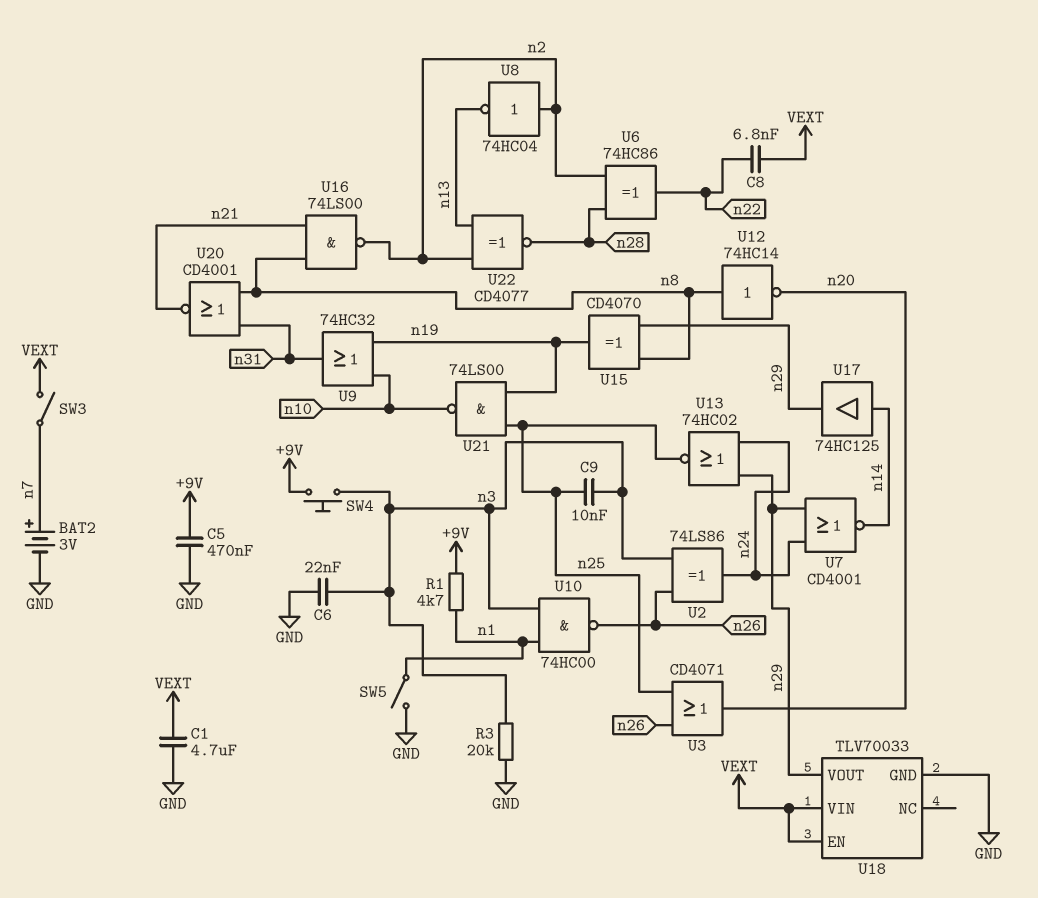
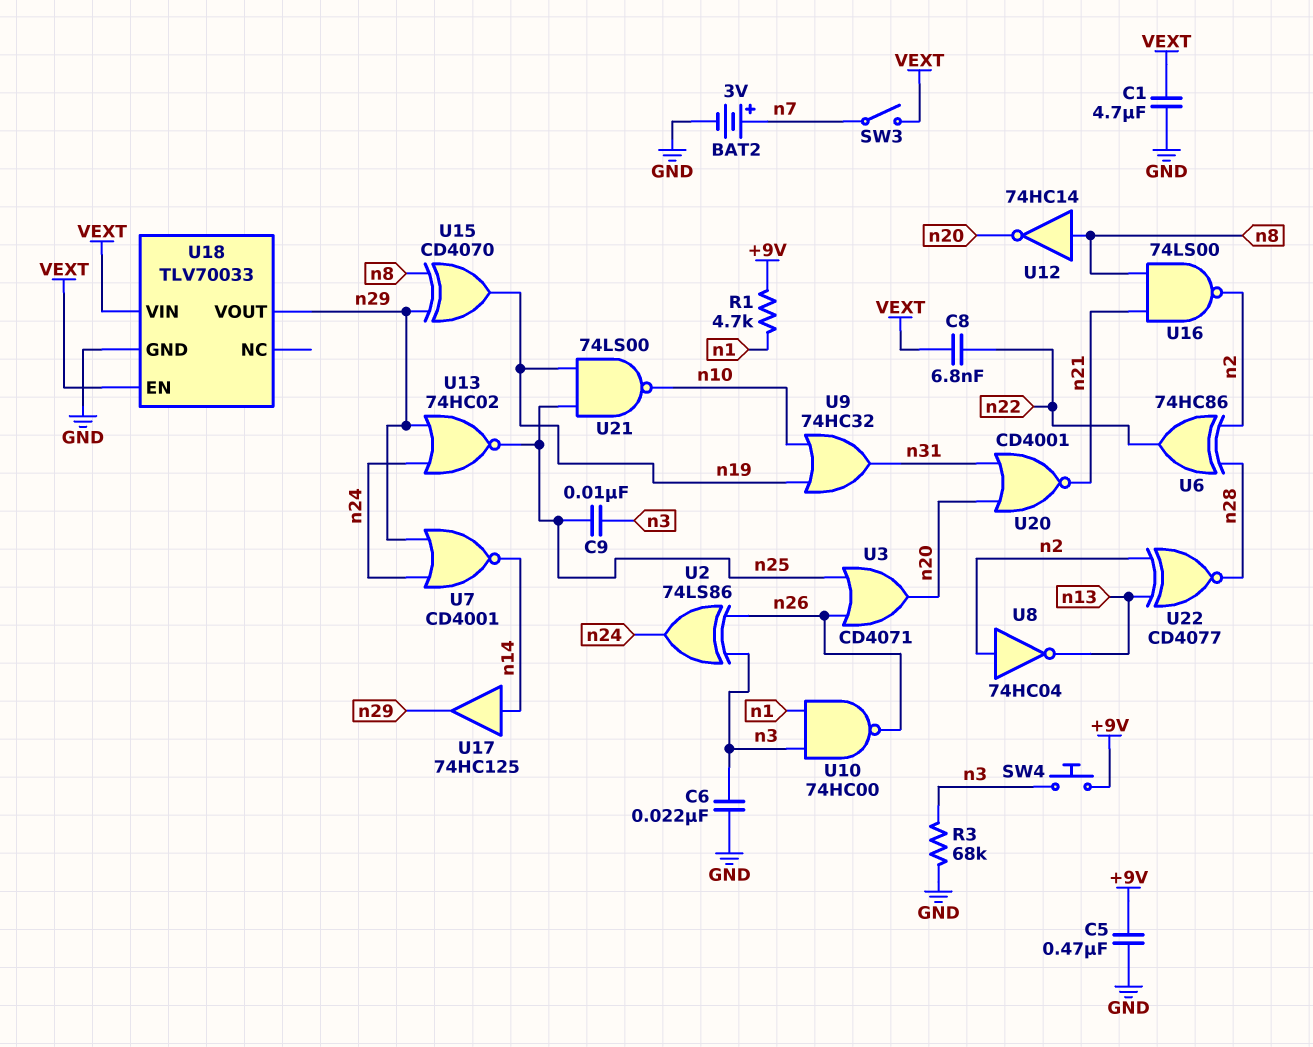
R3: 20k (GND, n3) -> 68k (GND, n3)
SW5: switch (GND, n1) -> none
U20: NOR CD4001 (in n8, in n31, out n21) -> NOR CD4001 (in n20, in n31, out n21)

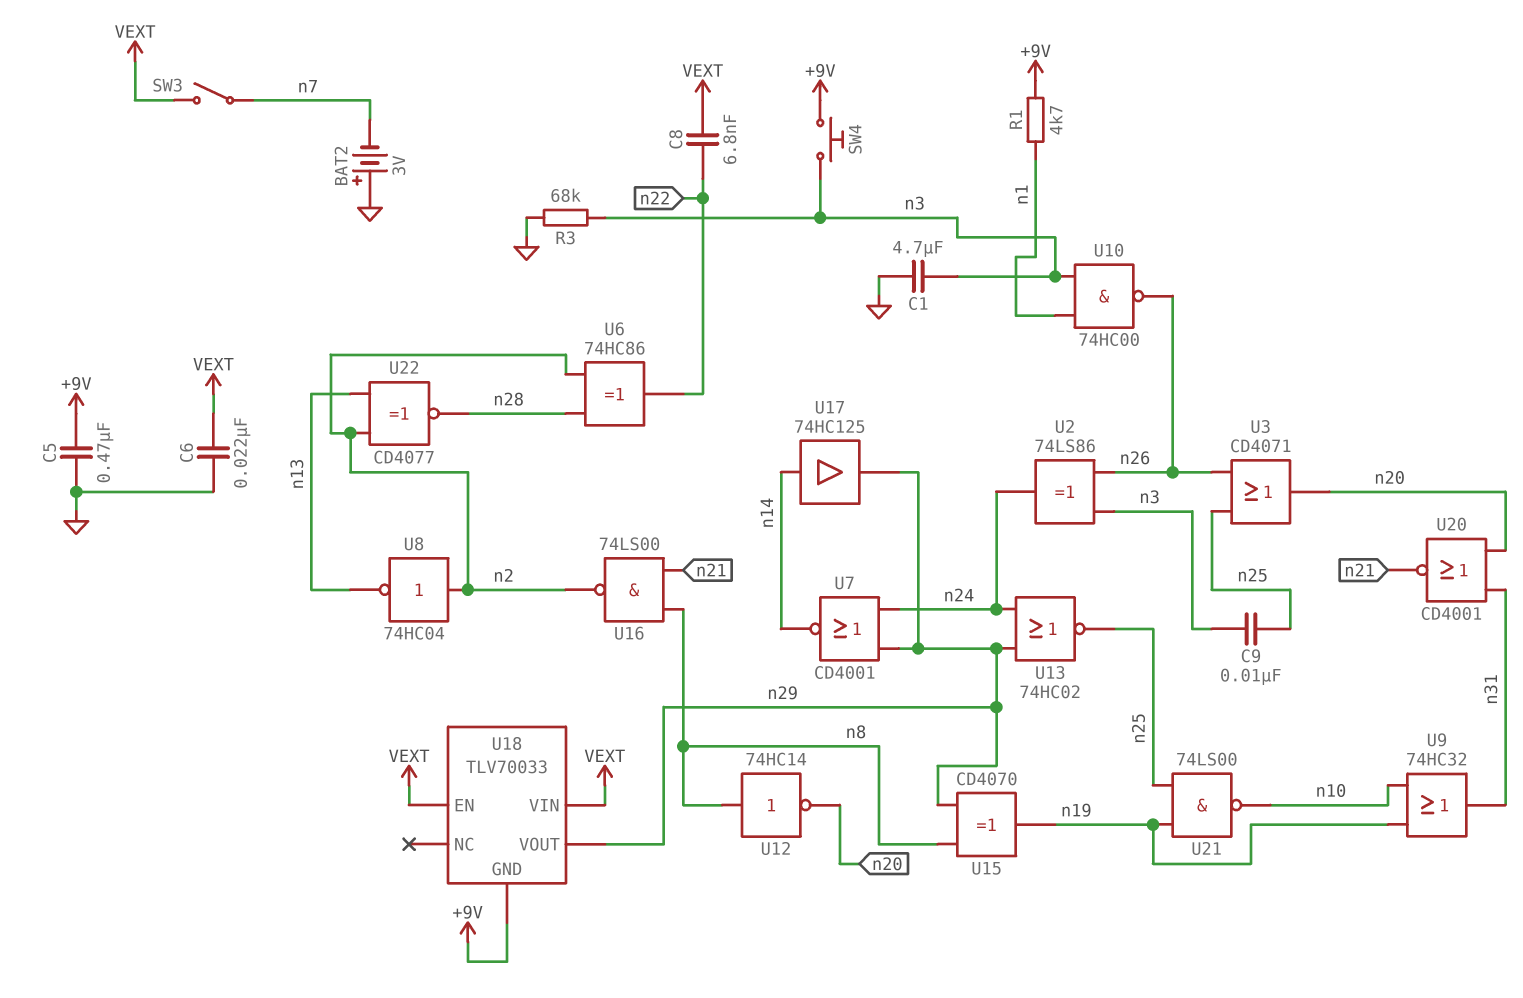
BAT2: 3V (plus n7, minus GND) -> 3V (plus GND, minus n7)
C1: 4.7uF (GND, VEXT) -> 4.7uF (GND, n3)
C6: 22nF (GND, n3) -> 22nF (GND, VEXT)
U18 pin GND: GND -> +9V

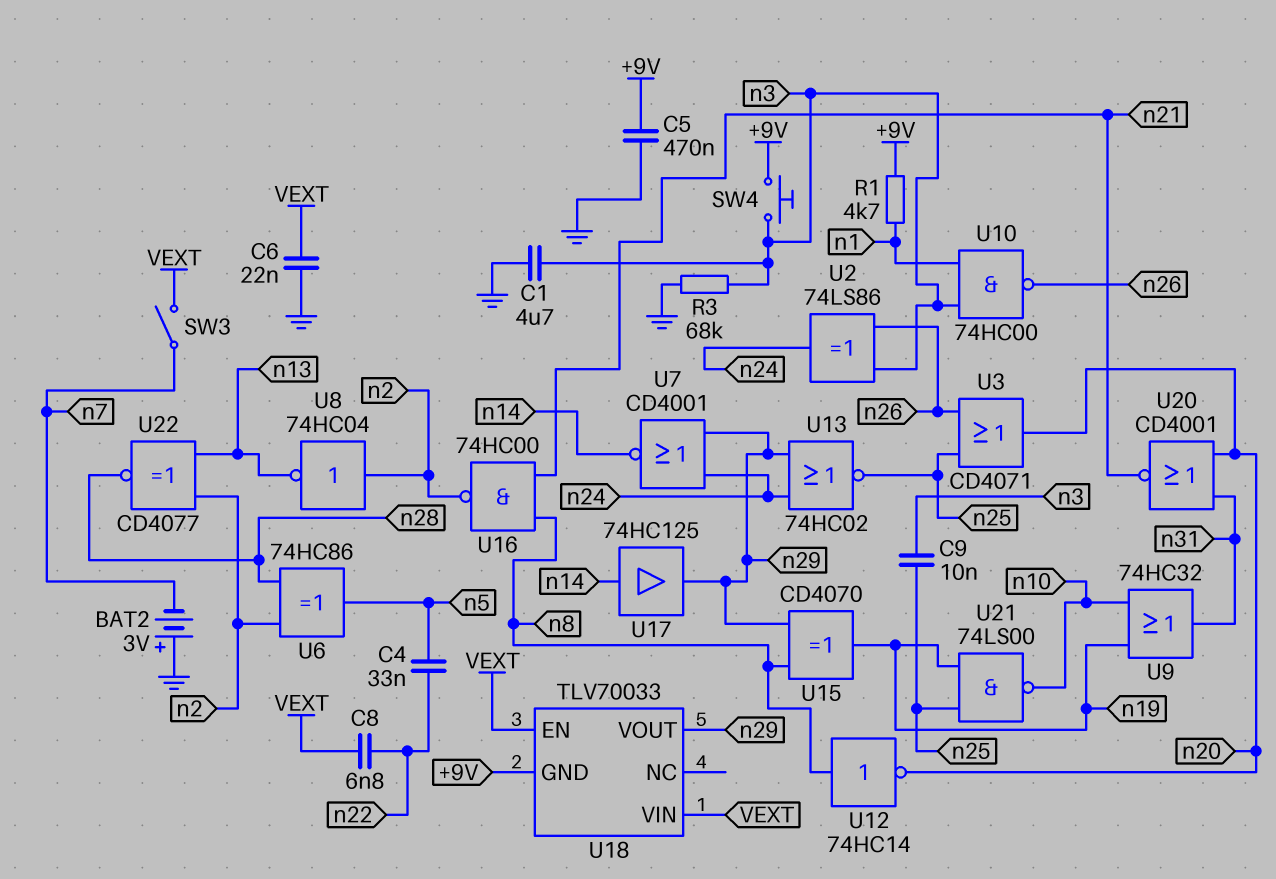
C4: none -> 33nF (n5, n22)
U6: XOR 74HC86 (in n2, in n28, out n22) -> XOR 74HC86 (in n2, in n28, out n5)
U16: NAND 74LS00 (in n8, in n21, out n2) -> NAND 74HC00 (in n8, in n21, out n2)

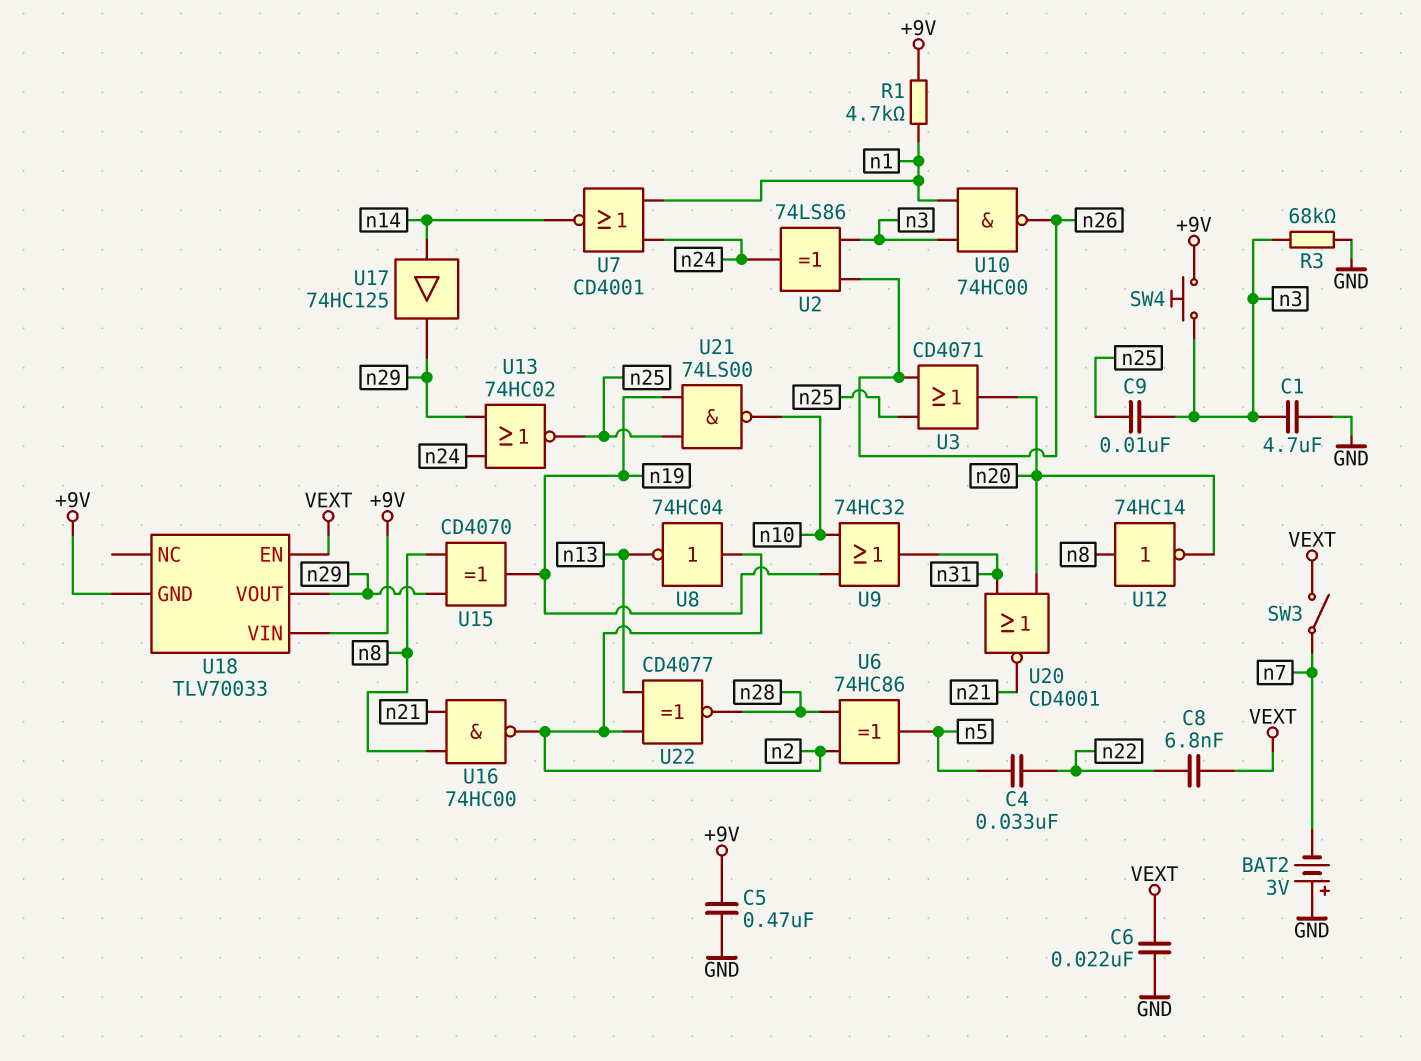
U7: NOR CD4001 (in n24, in n29, out n14) -> NOR CD4001 (in n1, in n24, out n14)
U18 pin VIN: VEXT -> +9V

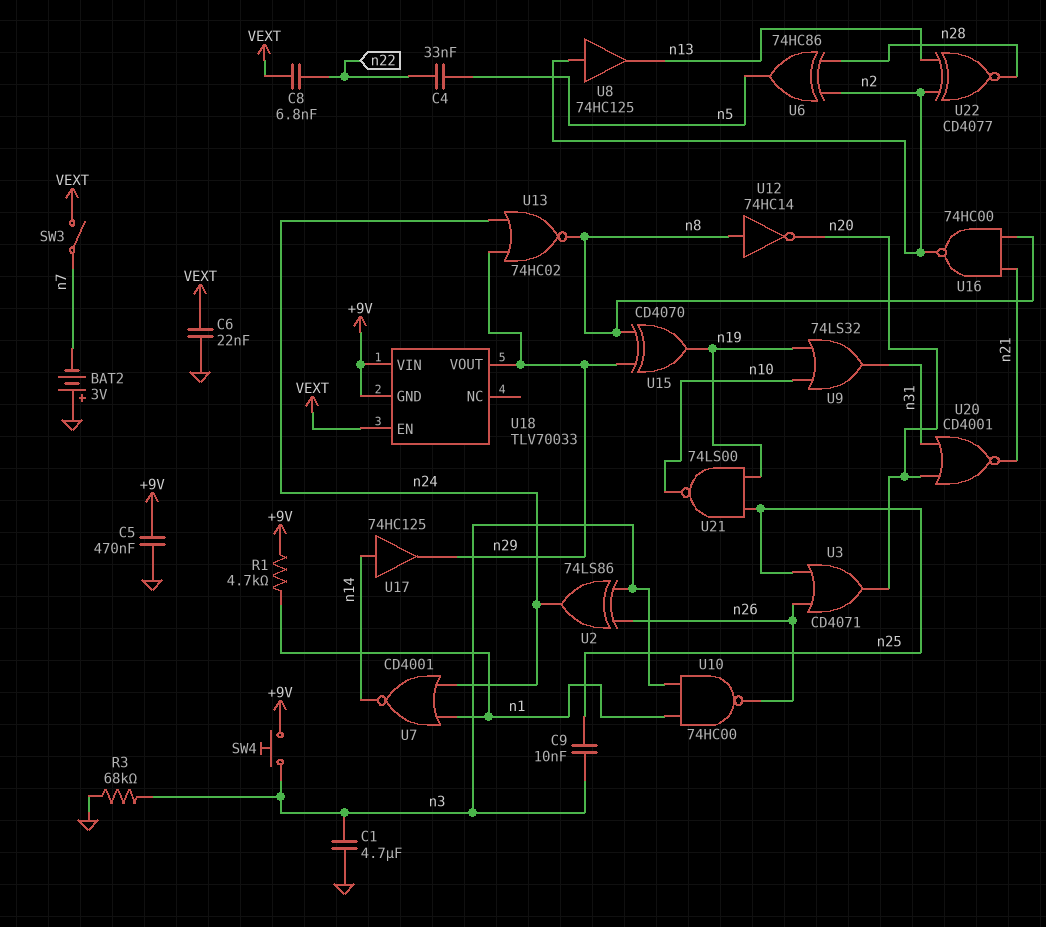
U8: NOT 74HC04 (in n2, out n13) -> buffer 74HC125 (in n2, out n13)
U9: OR 74HC32 (in n10, in n19, out n31) -> OR 74LS32 (in n10, in n19, out n31)
U13: NOR 74HC02 (in n24, in n29, out n25) -> NOR 74HC02 (in n24, in n29, out n8)

